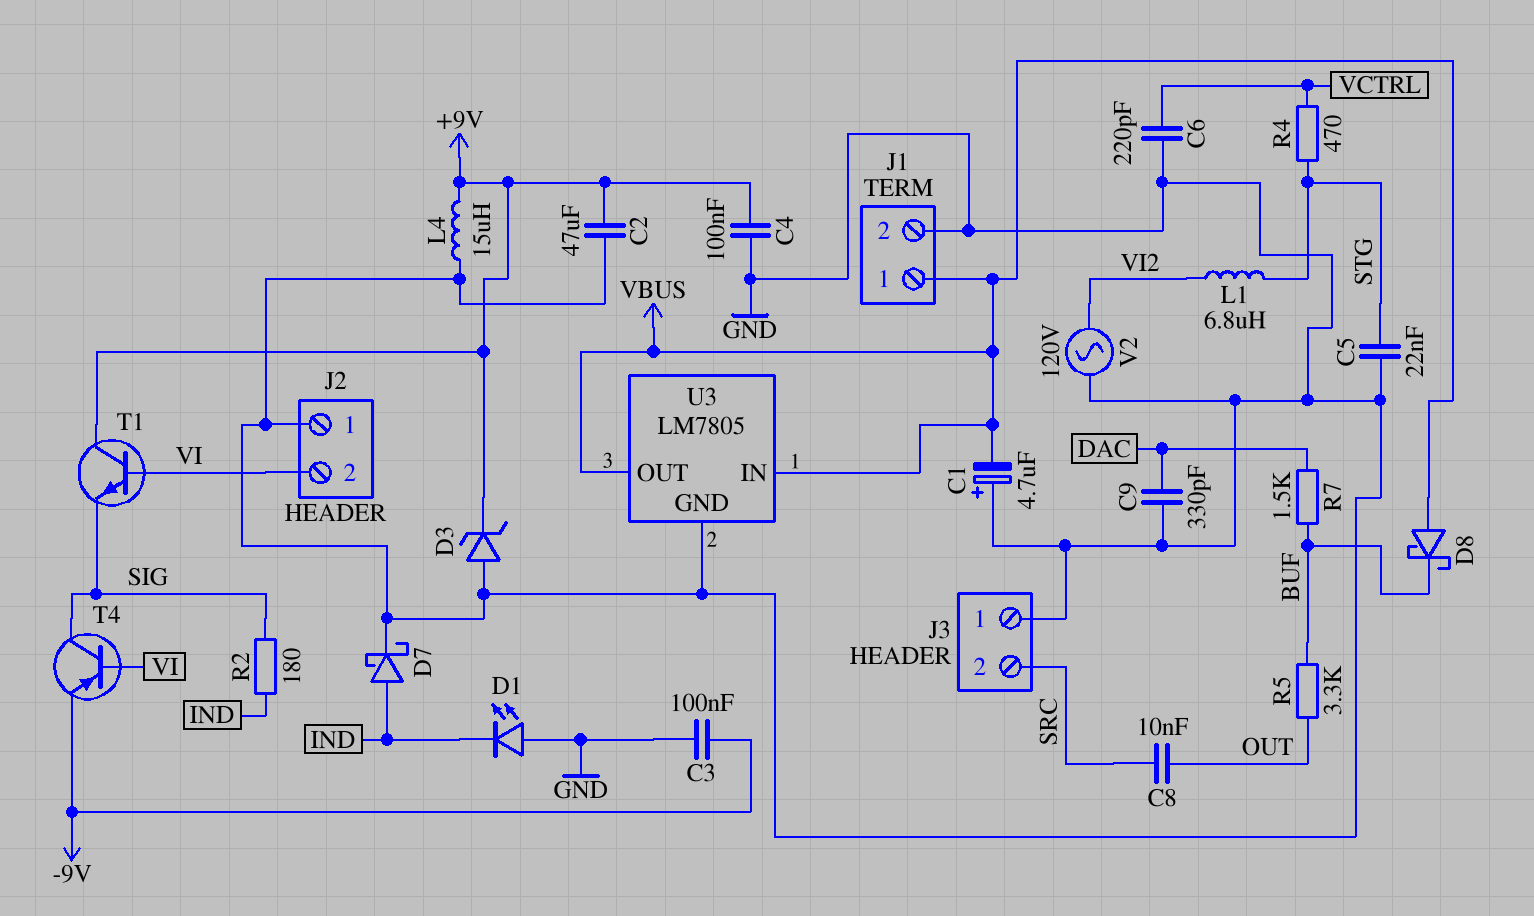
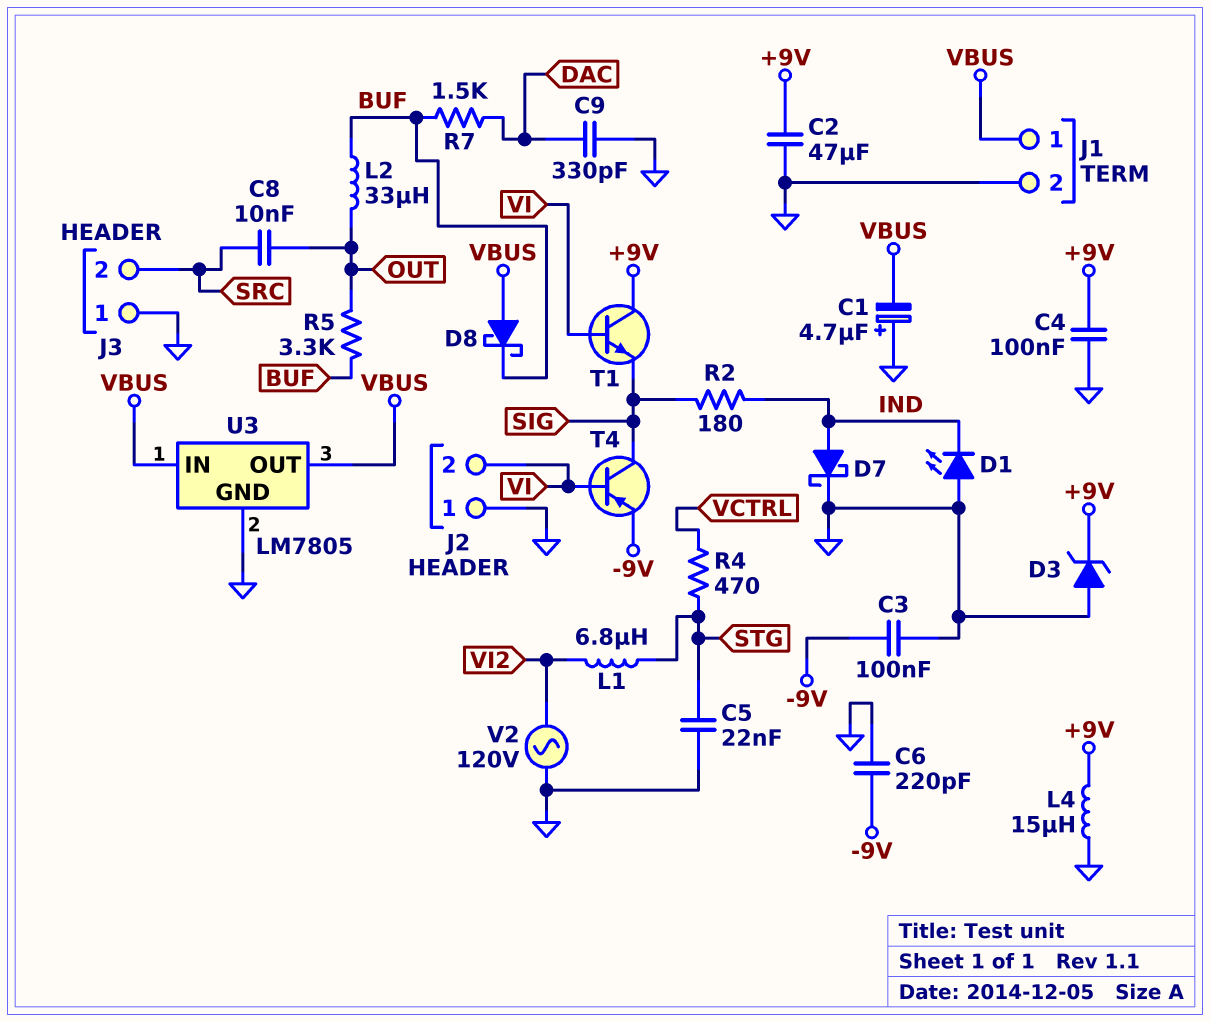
C6: 220pF (GND, VCTRL) -> 220pF (-9V, GND)
L2: none -> 33uH (BUF, OUT)

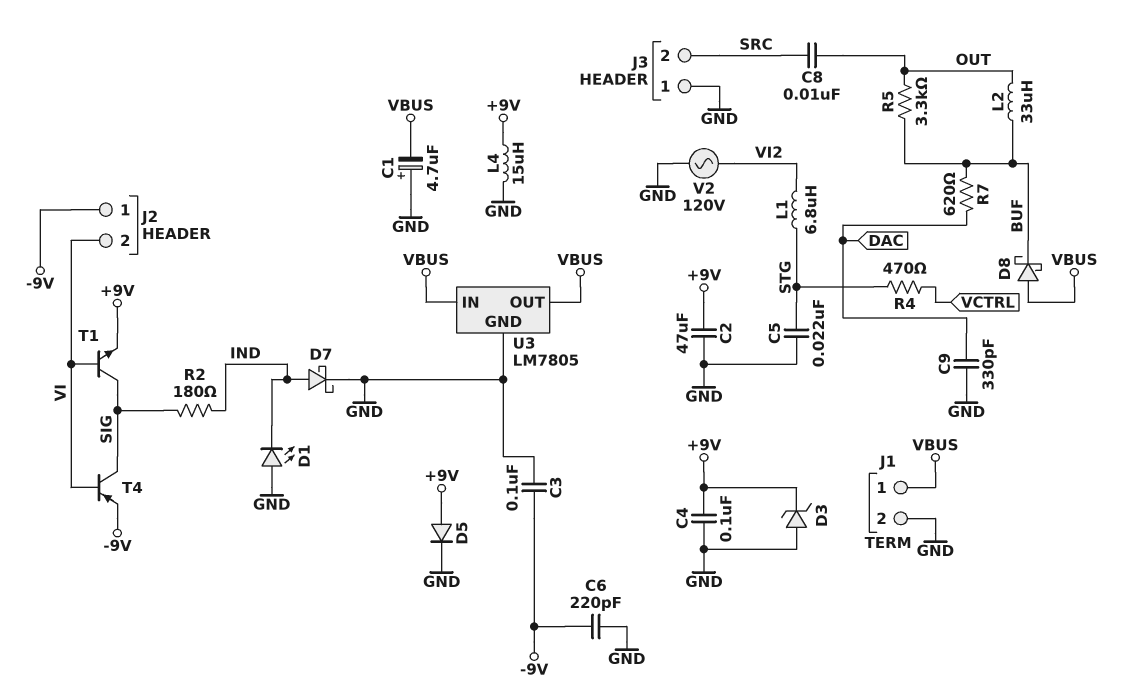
D5: none -> diode (A +9V, K GND)
J2 pin 1: GND -> -9V
R7: 1.5k (BUF, DAC) -> 620 (BUF, DAC)
T1: NPN (B VI, C +9V, E SIG) -> NPN (B VI, C SIG, E +9V)

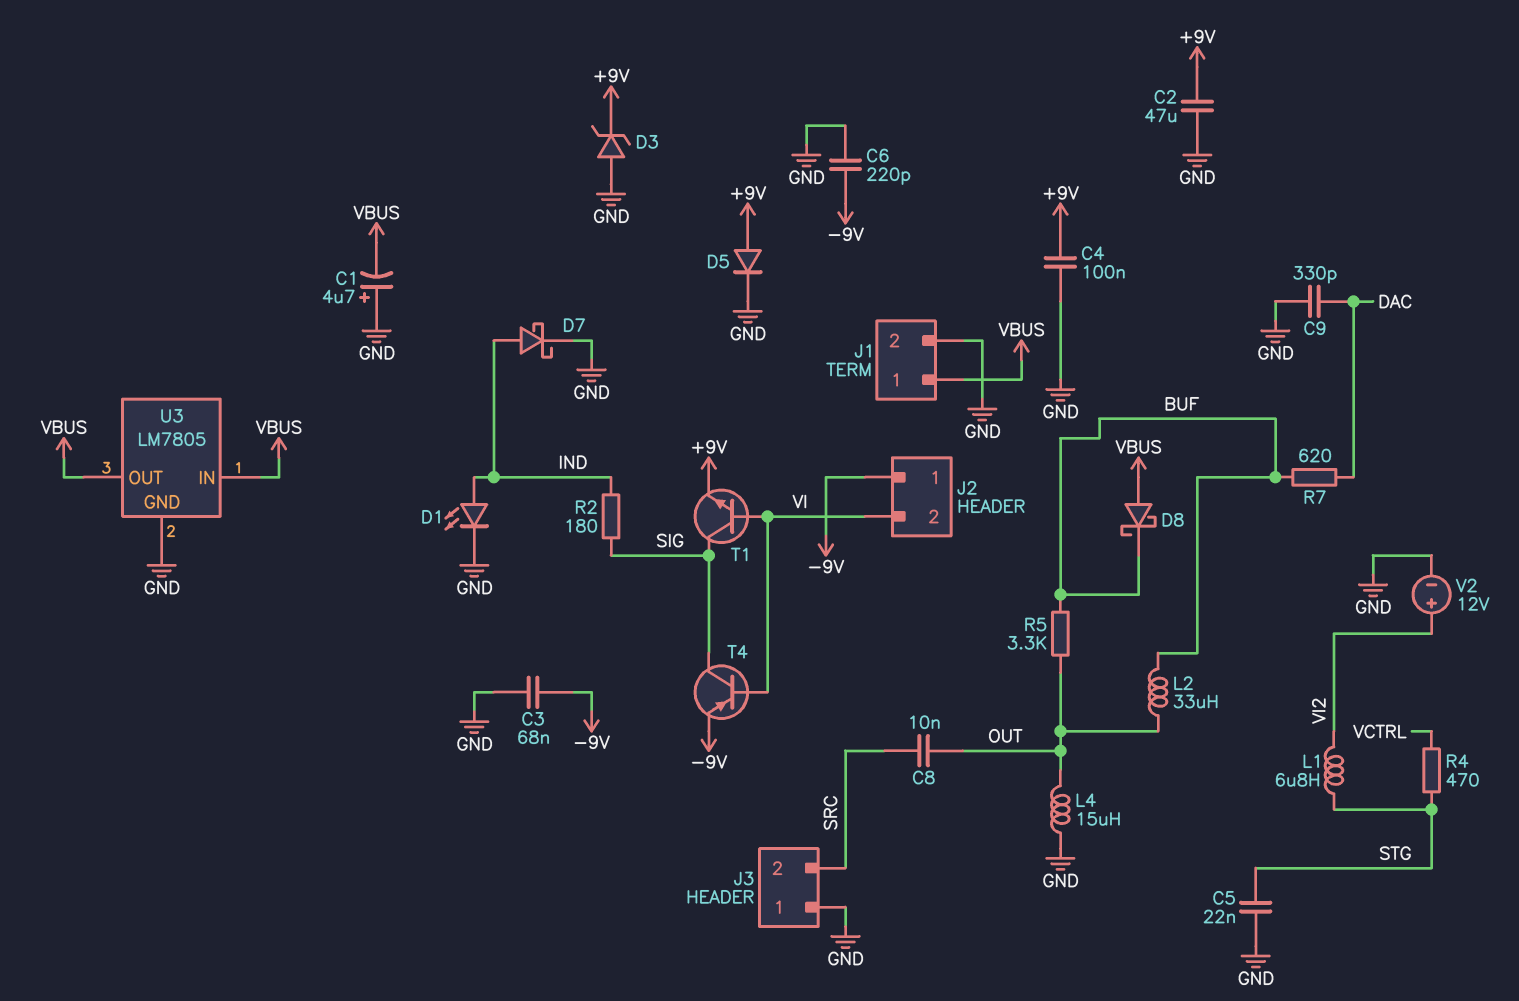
C3: 100nF (-9V, GND) -> 68nF (-9V, GND)
D1: LED (A GND, K IND) -> LED (A IND, K GND)
L4: 15uH (+9V, GND) -> 15uH (GND, OUT)
V2: AC 120V (GND, VI2) -> 12V (plus VI2, minus GND)

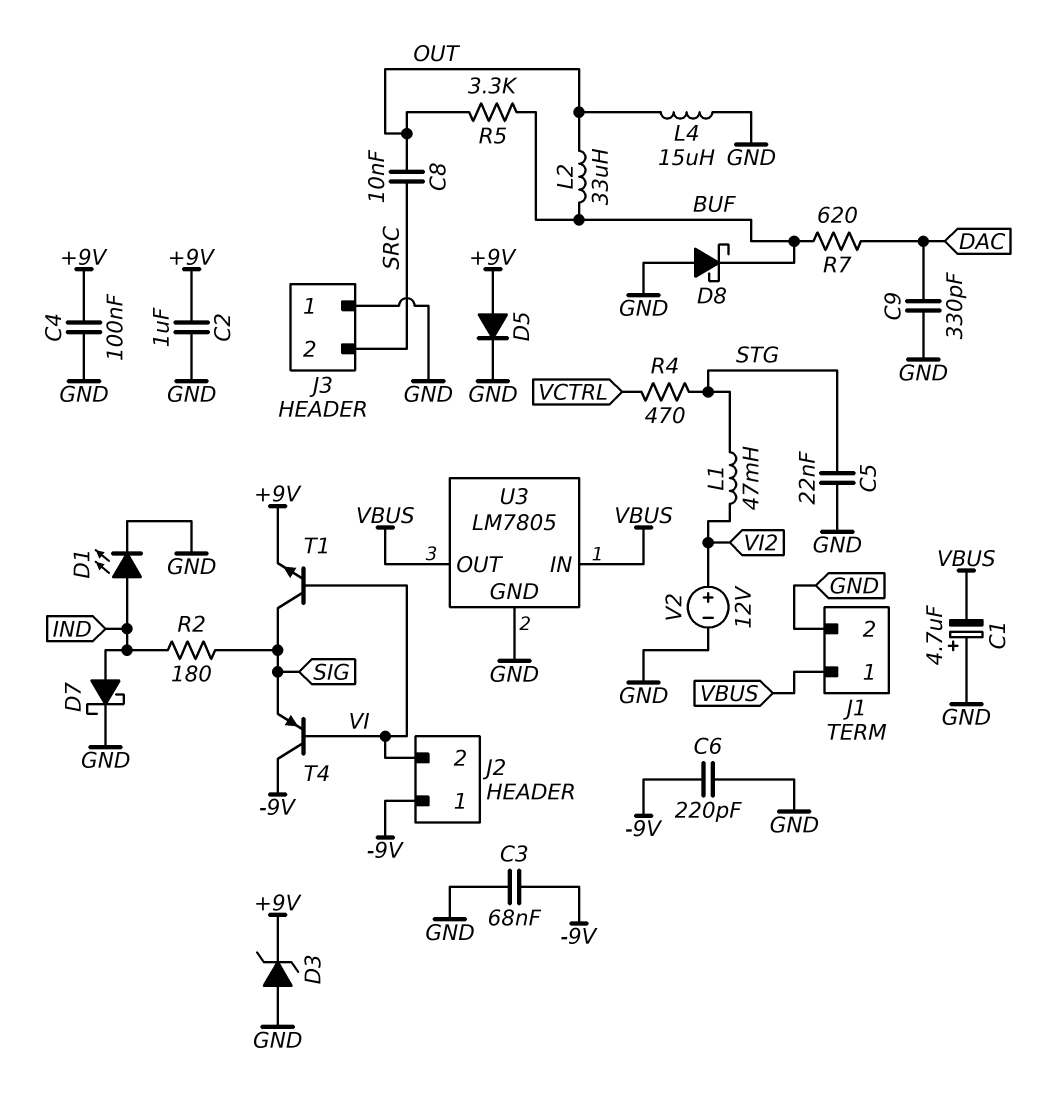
C2: 47uF (+9V, GND) -> 1uF (+9V, GND)
D8: schottky (A VBUS, K BUF) -> schottky (A GND, K BUF)
L1: 6.8uH (STG, VI2) -> 47mH (STG, VI2)
T4: PNP (B VI, C SIG, E -9V) -> PNP (B VI, C -9V, E SIG)

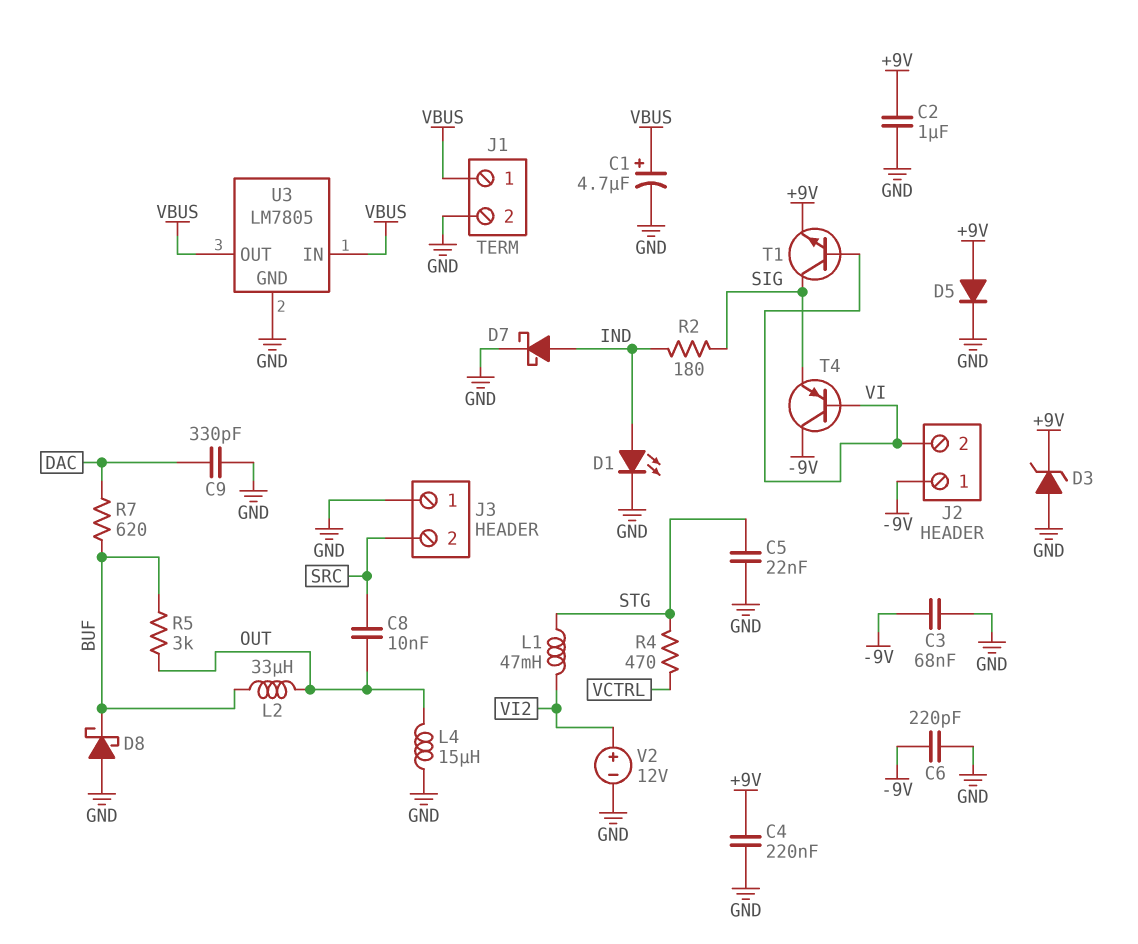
C1: 4.7uF (plus GND, minus VBUS) -> 4.7uF (plus VBUS, minus GND)
C4: 100nF (+9V, GND) -> 220nF (+9V, GND)
R5: 3.3k (BUF, OUT) -> 3k (BUF, OUT)

